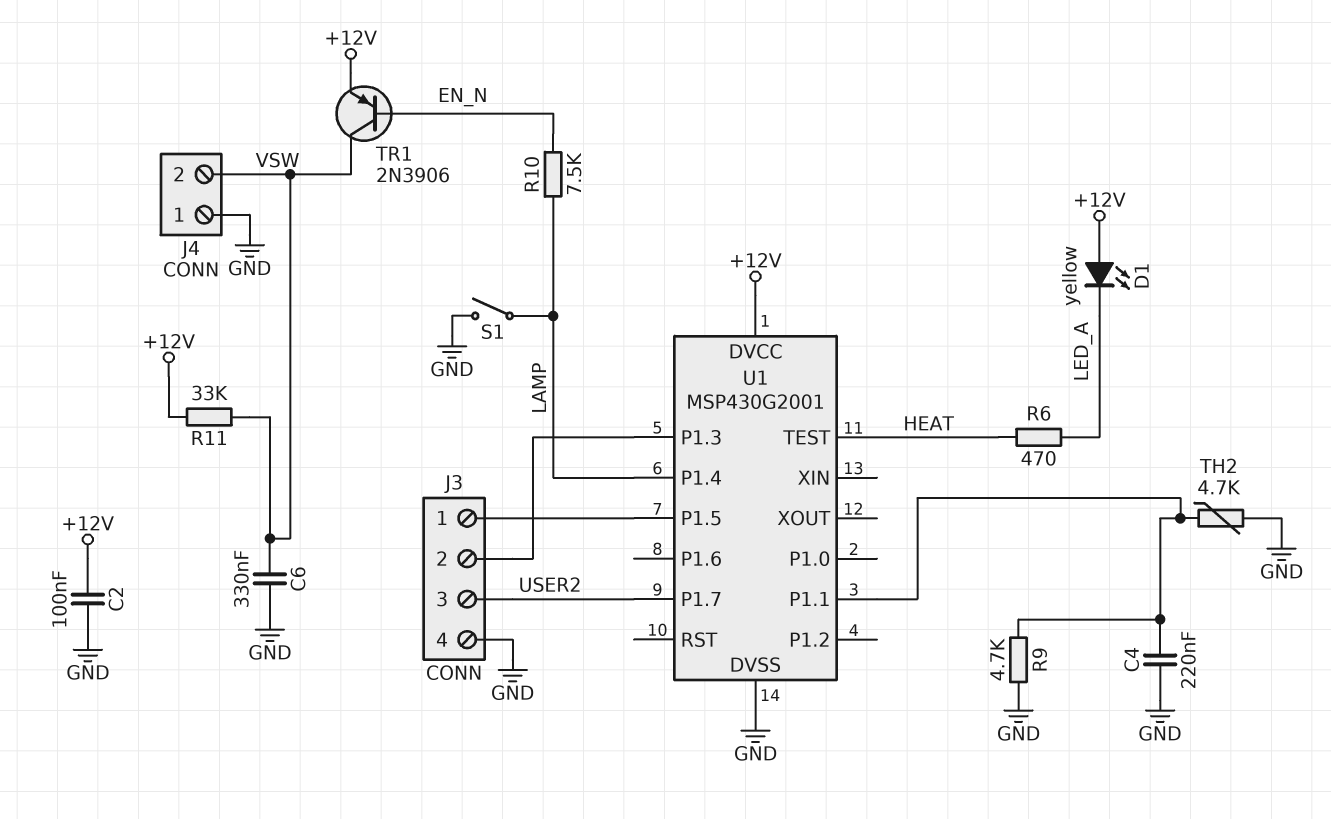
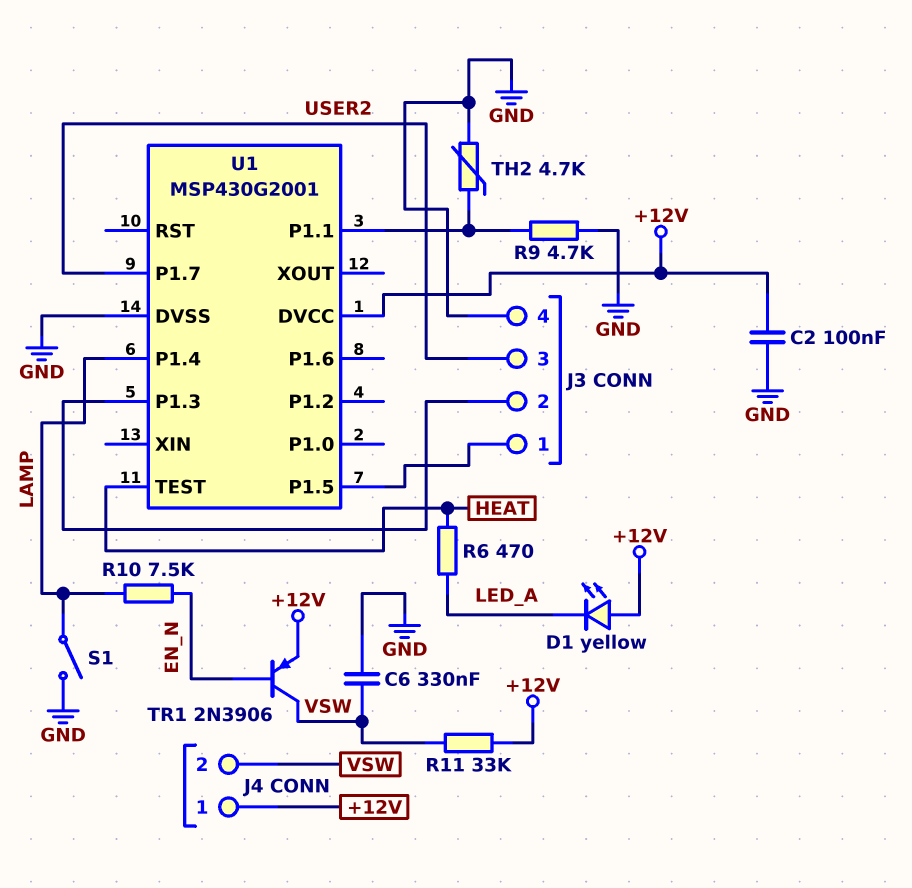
C4: 220nF (GND, U1/P1.1) -> none
J4 pin 1: GND -> +12V

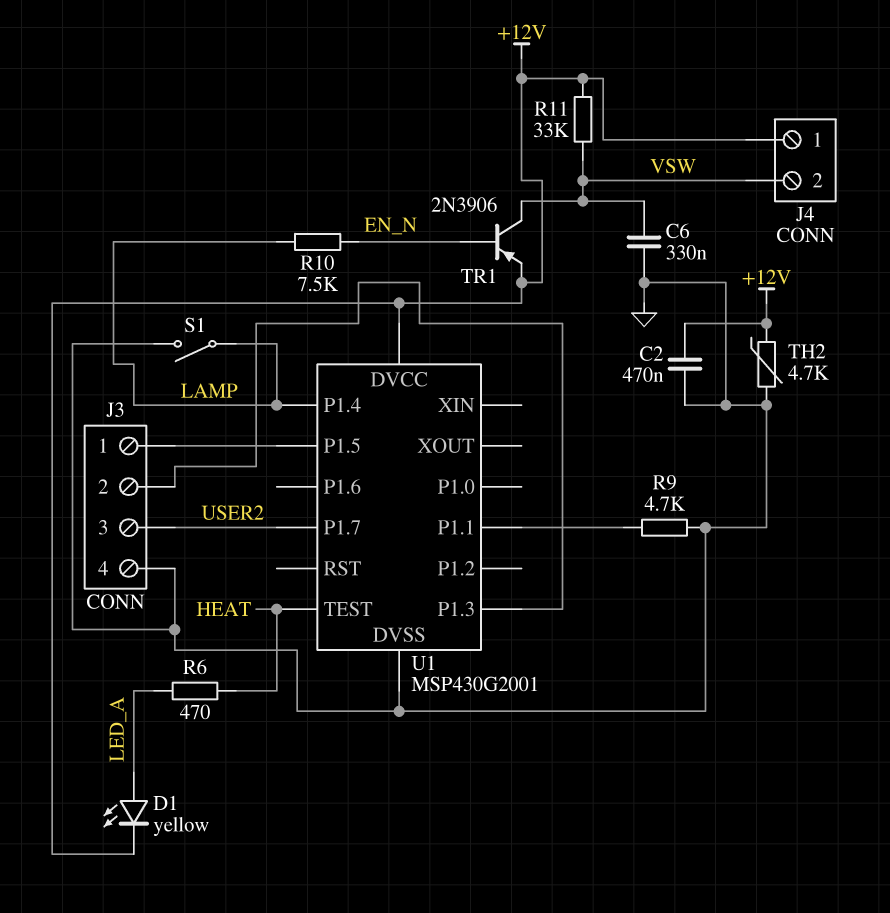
C2: 100nF (+12V, GND) -> 470nF (+12V, GND)
D1: LED yellow (A +12V, K LED_A) -> LED yellow (A LED_A, K +12V)
TH2: 4.7k (GND, U1/P1.1) -> 4.7k (+12V, GND)

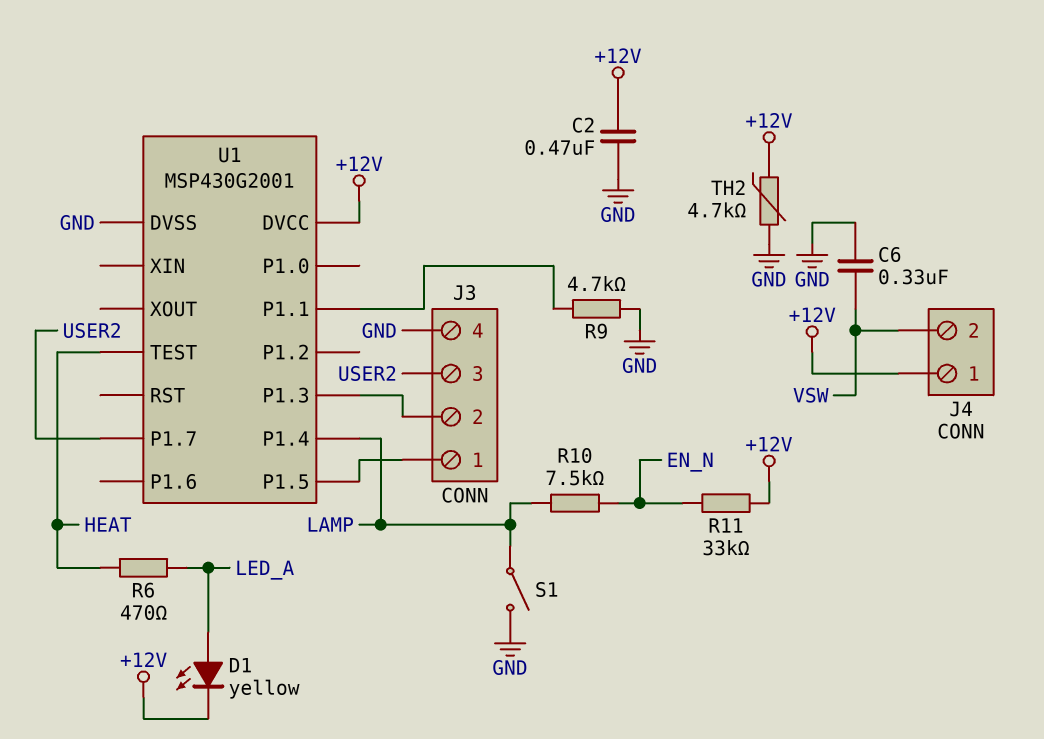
R11: 33k (+12V, VSW) -> 33k (+12V, EN_N)
TR1: PNP 2N3906 (B EN_N, C VSW, E +12V) -> none

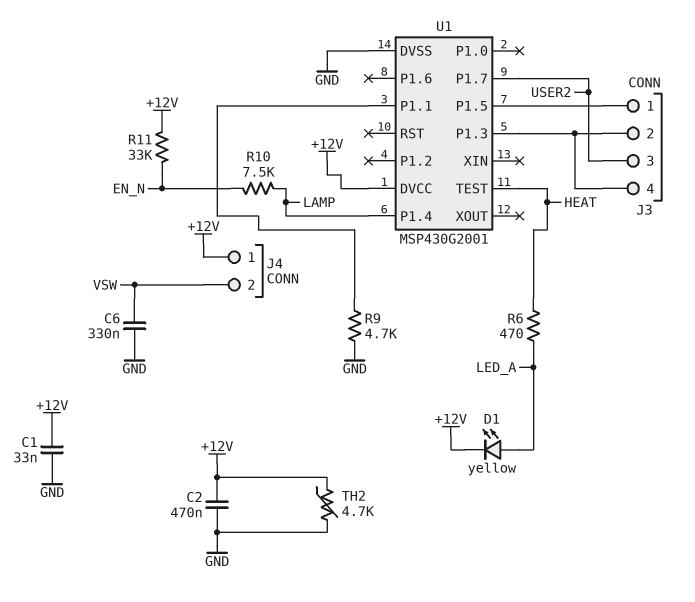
C1: none -> 33nF (+12V, GND)
J3 pin 4: GND -> J3/2
S1: switch (GND, LAMP) -> none

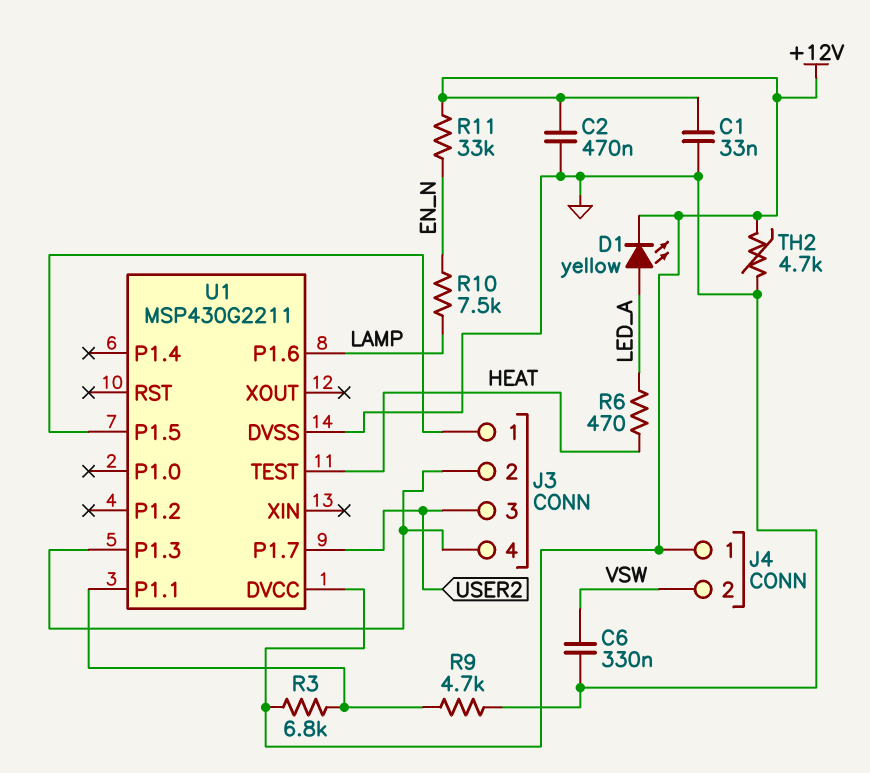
R3: none -> 6.8k (+12V, U1/P1.1)
U1: MSP430G2001 -> MSP430G2211
U1 pin P1.4: LAMP -> none
U1 pin P1.6: none -> LAMP

